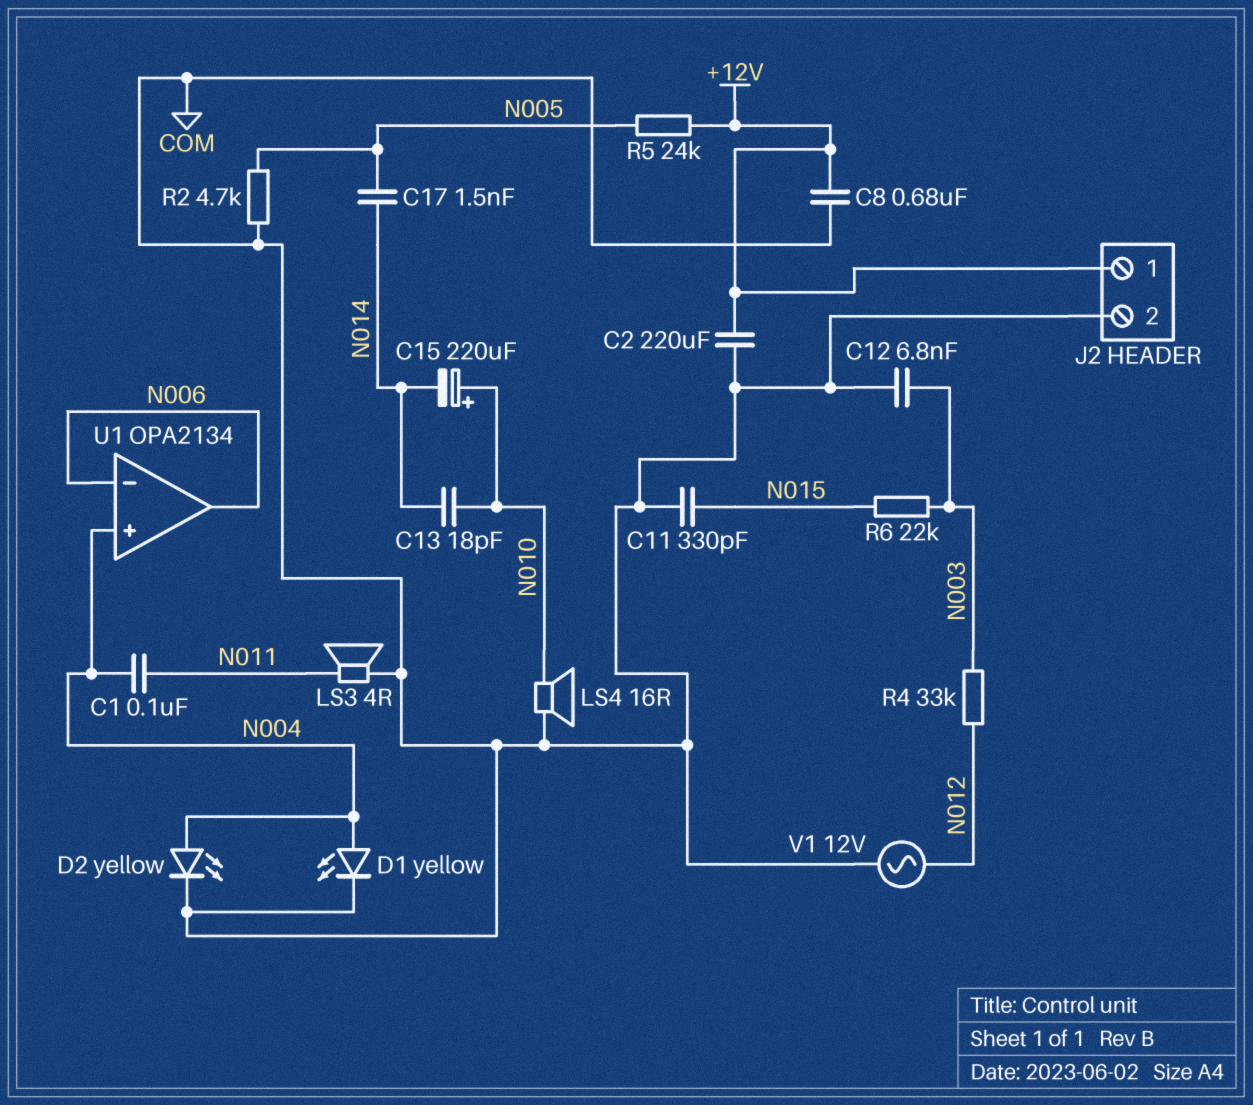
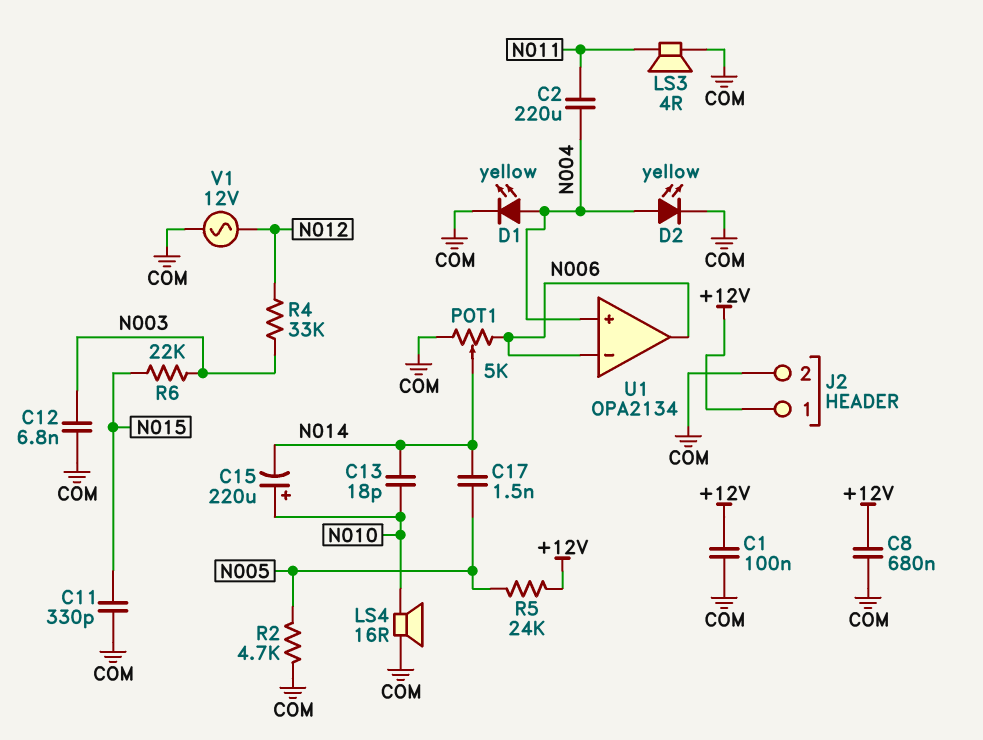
C1: 100nF (N004, N011) -> 100nF (+12V, COM)
C2: 220uF (+12V, COM) -> 220uF (N004, N011)
POT1: none -> 5k (COM, N006, wiper N014)

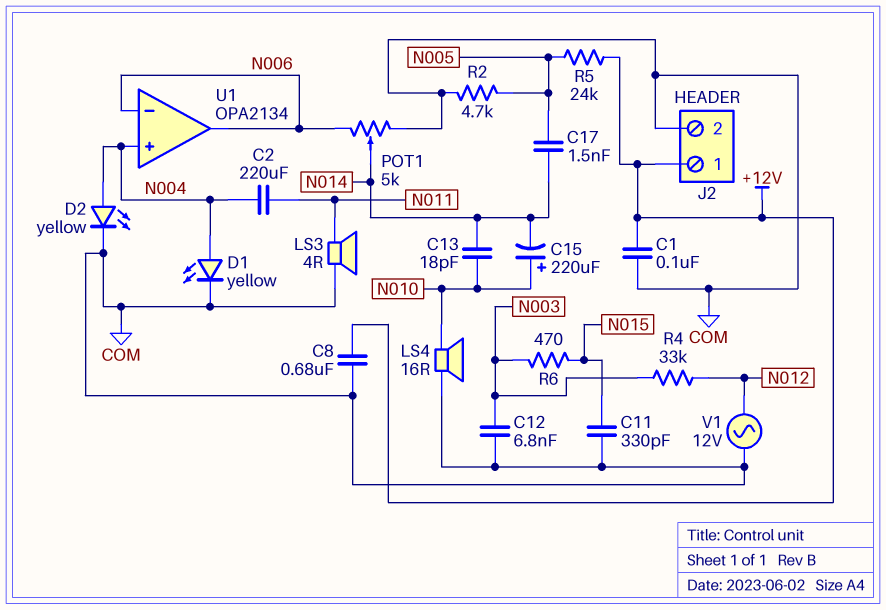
R6: 22k (N003, N015) -> 470 (N003, N015)

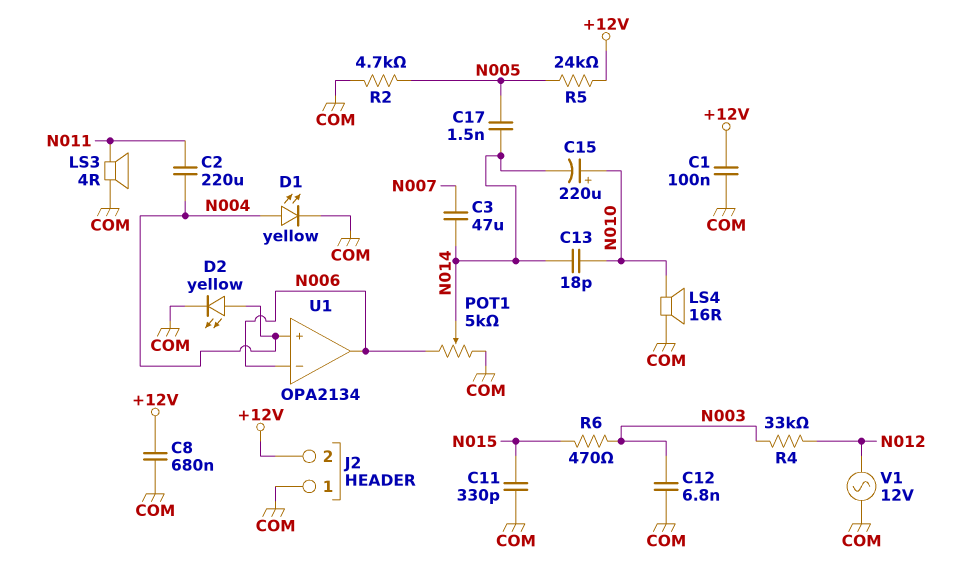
C3: none -> 47uF (N007, N014)
J2 pin 1: +12V -> COM
J2 pin 2: COM -> +12V

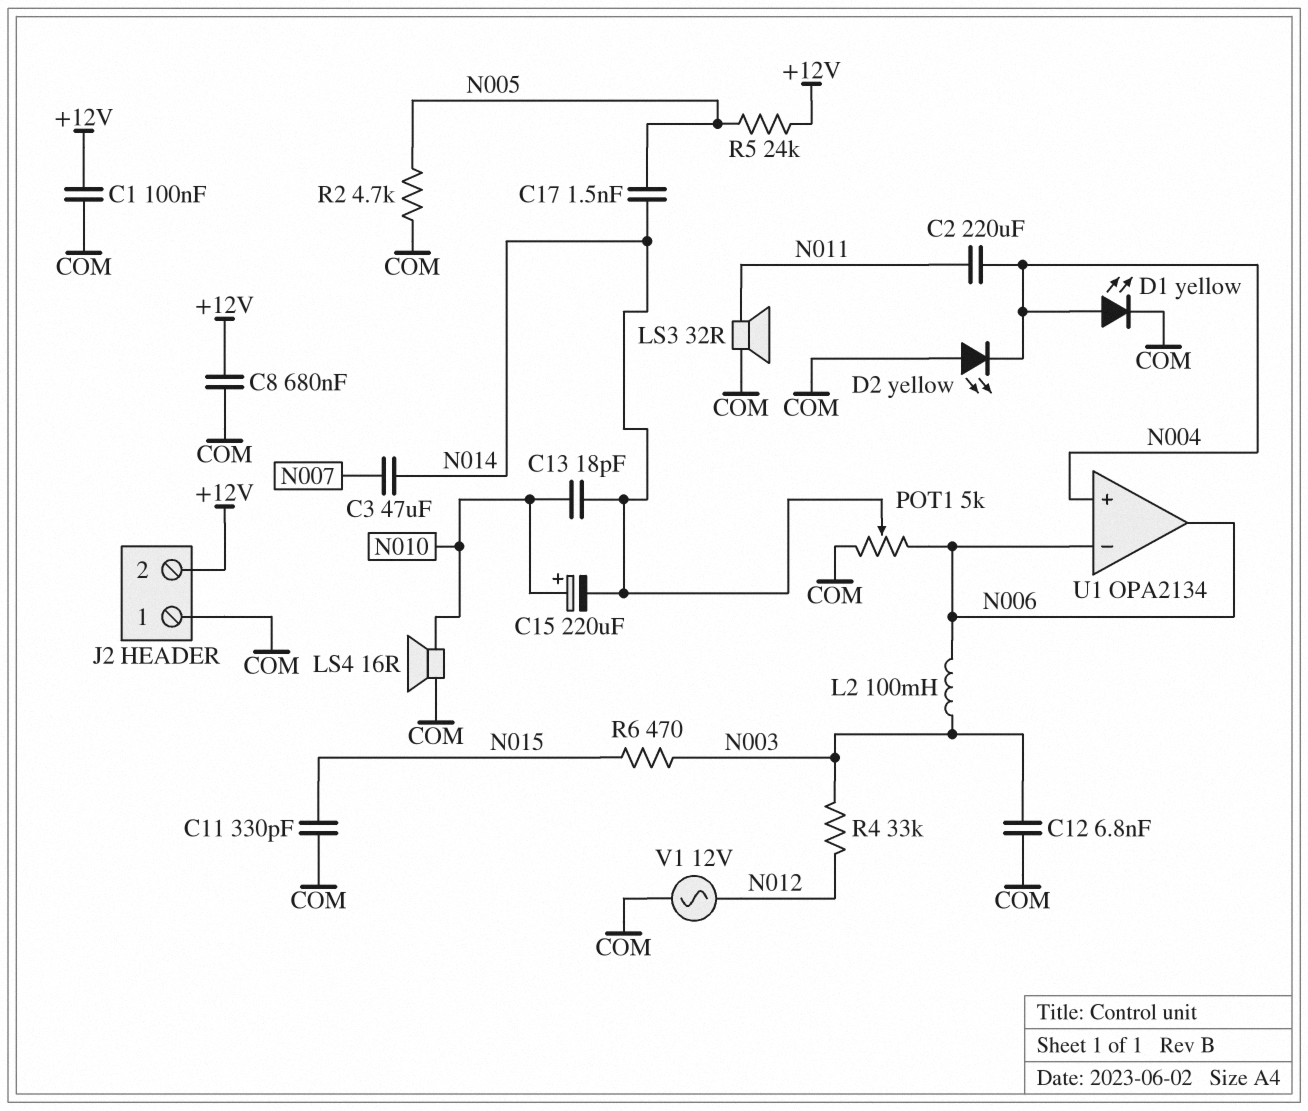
D2: LED yellow (A N004, K COM) -> LED yellow (A COM, K N004)
L2: none -> 100mH (N003, N006)
LS3: speaker 4R (COM, N011) -> speaker 32R (COM, N011)

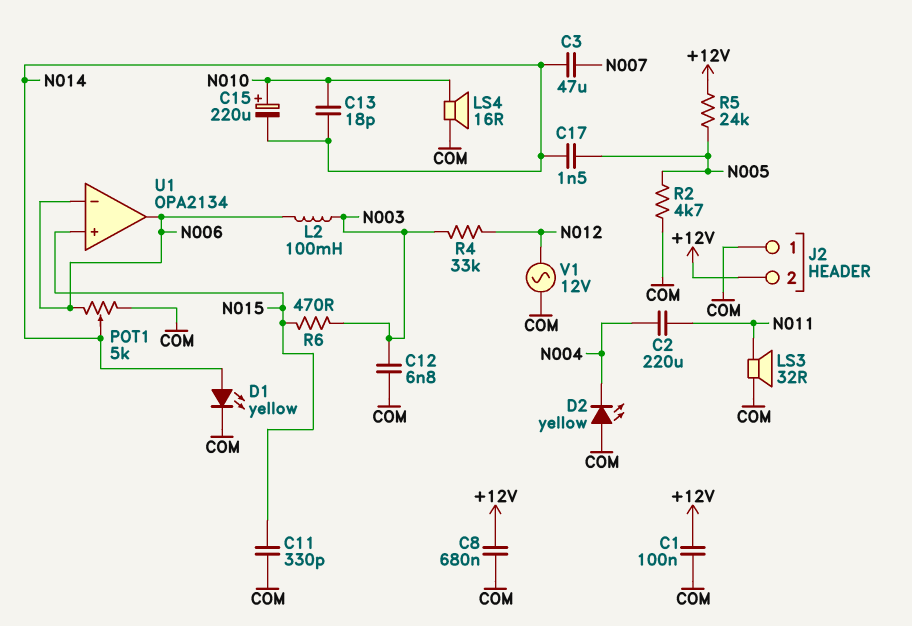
D1: LED yellow (A N004, K COM) -> LED yellow (A N014, K COM)
U1 pin in+: N004 -> N015

